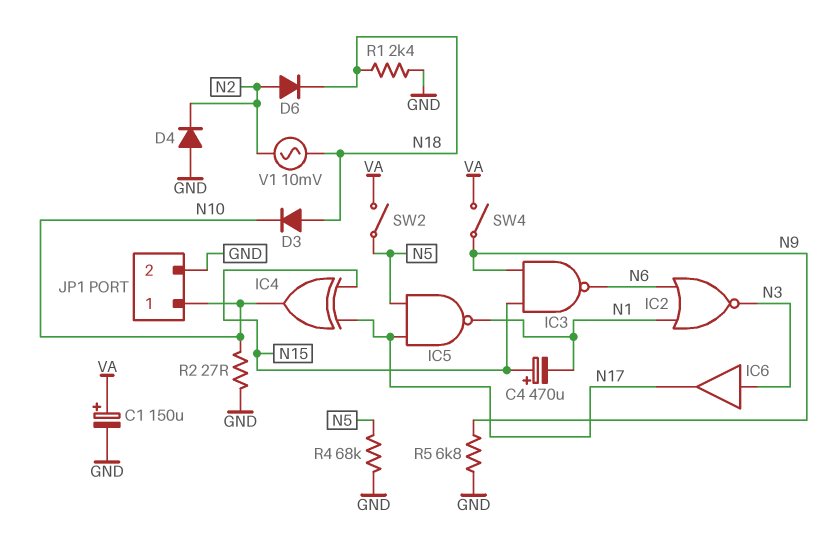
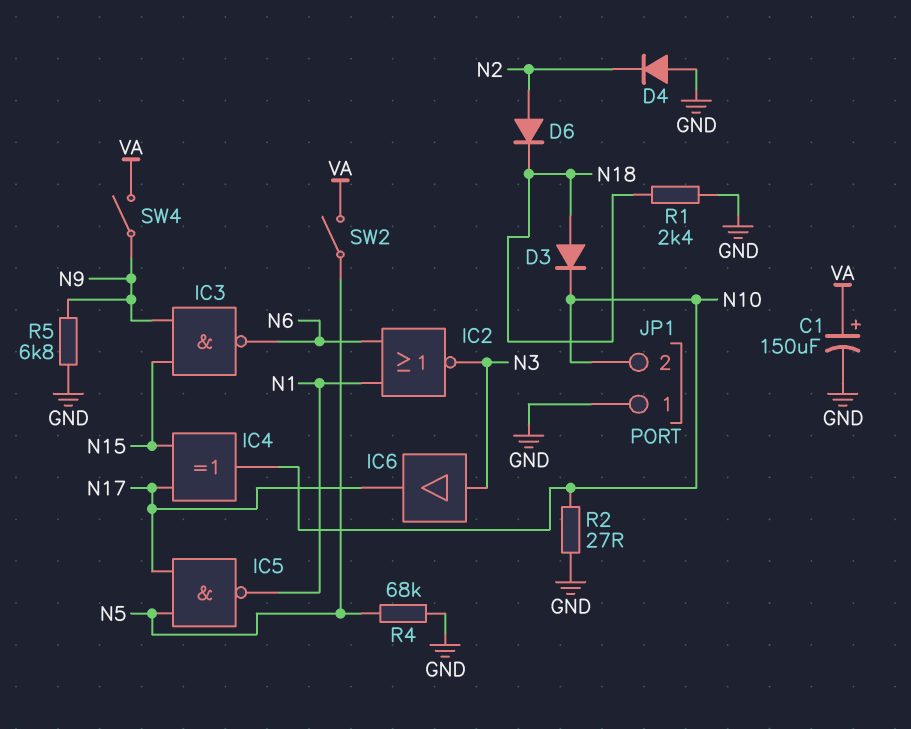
C4: 470uF (plus N15, minus N1) -> none
JP1 pin 1: N10 -> GND
JP1 pin 2: GND -> N10
V1: AC 10mV (N2, N18) -> none

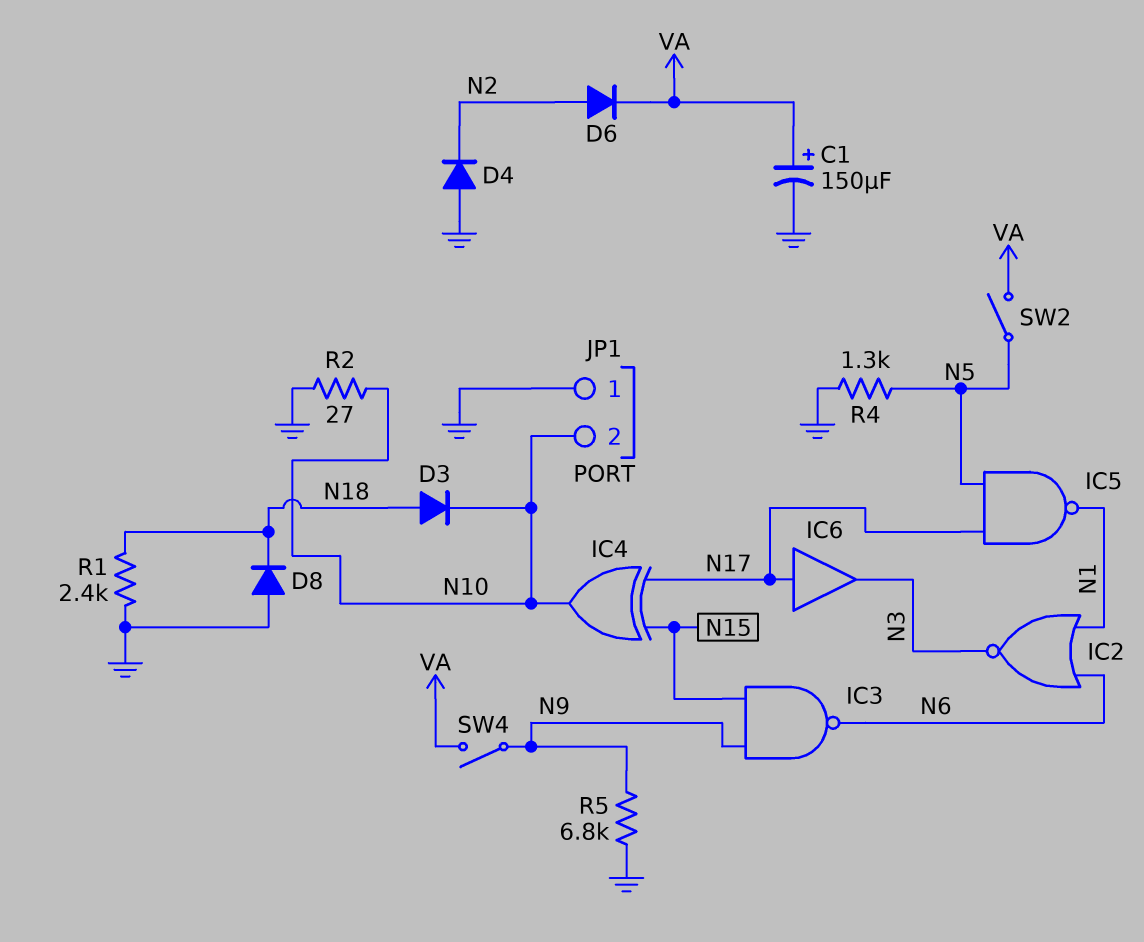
D6: diode (A N2, K N18) -> diode (A N2, K VA)
D8: none -> diode (A GND, K N18)
IC6: buffer (in N3, out N17) -> buffer (in N17, out N3)
R4: 68k (GND, N5) -> 1.3k (GND, N5)

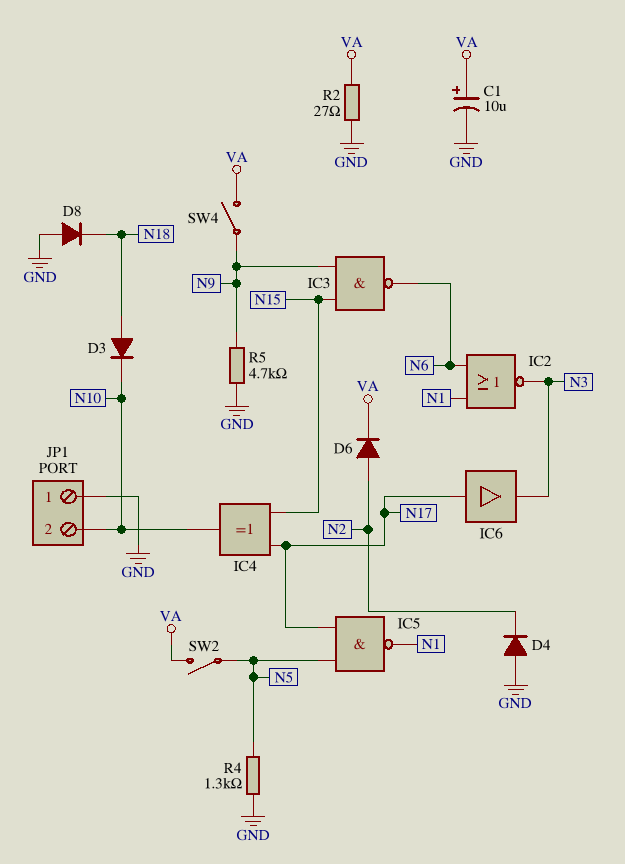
C1: 150uF (plus VA, minus GND) -> 10uF (plus VA, minus GND)
R1: 2.4k (GND, N18) -> none
R2: 27 (GND, N10) -> 27 (GND, VA)
R5: 6.8k (GND, N9) -> 4.7k (GND, N9)

